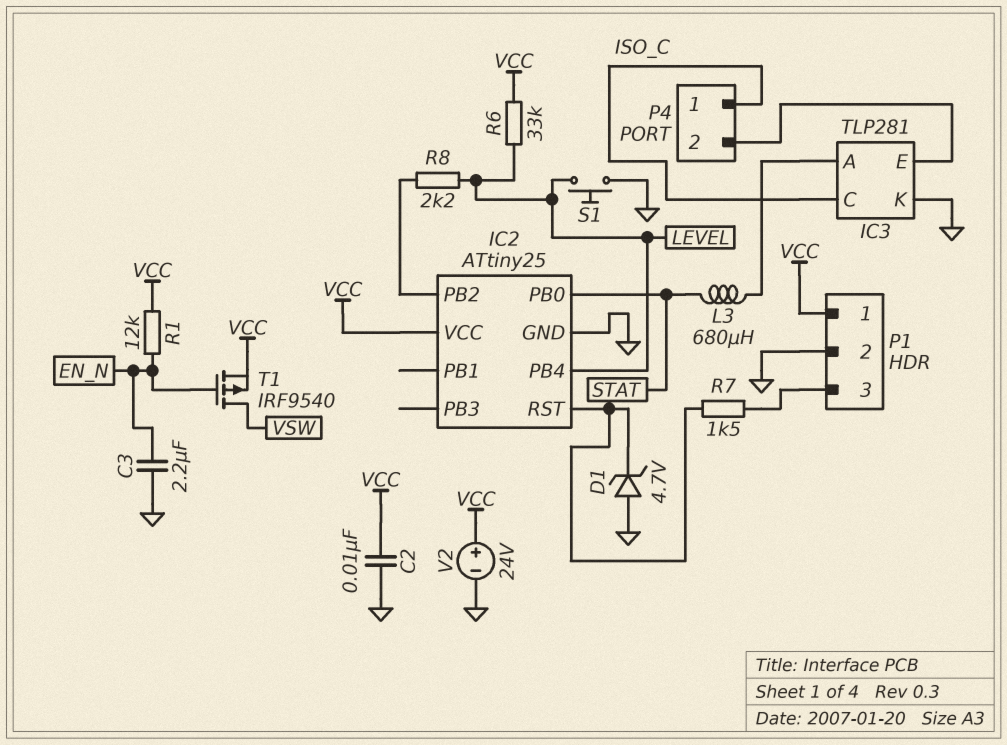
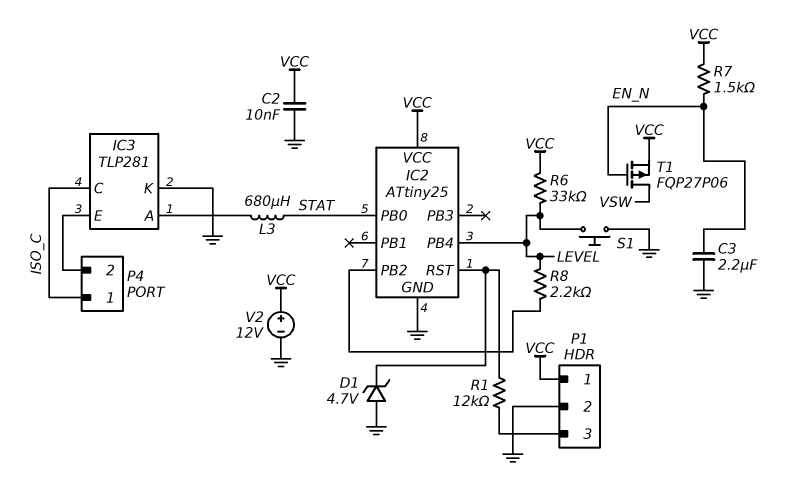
R1: 12k (EN_N, VCC) -> 12k (IC2/RST, P1/3)
R7: 1.5k (IC2/RST, P1/3) -> 1.5k (EN_N, VCC)
T1: PMOS IRF9540 (G EN_N, D VSW, S VCC) -> PMOS FQP27P06 (G EN_N, D VSW, S VCC)
V2: 24V (plus VCC, minus GND) -> 12V (plus VCC, minus GND)

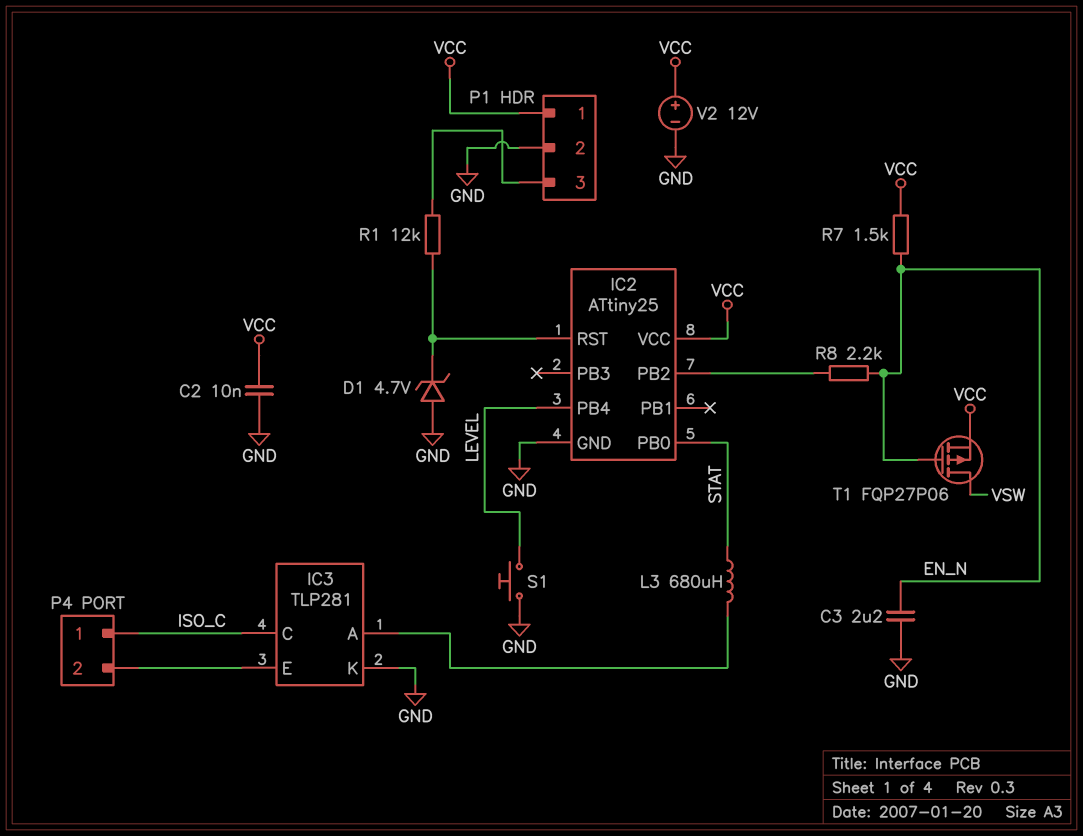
R6: 33k (LEVEL, VCC) -> none
R8: 2.2k (IC2/PB2, LEVEL) -> 2.2k (EN_N, IC2/PB2)

